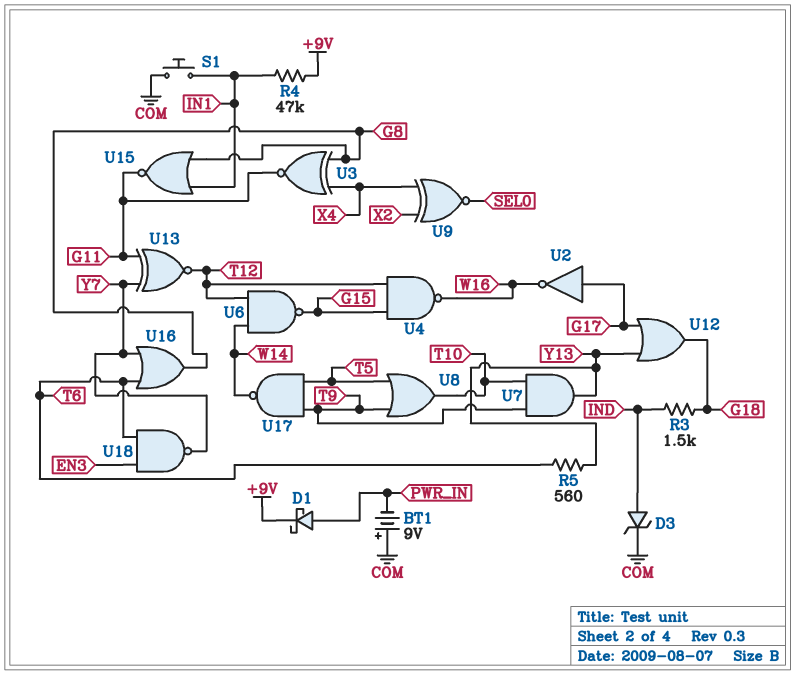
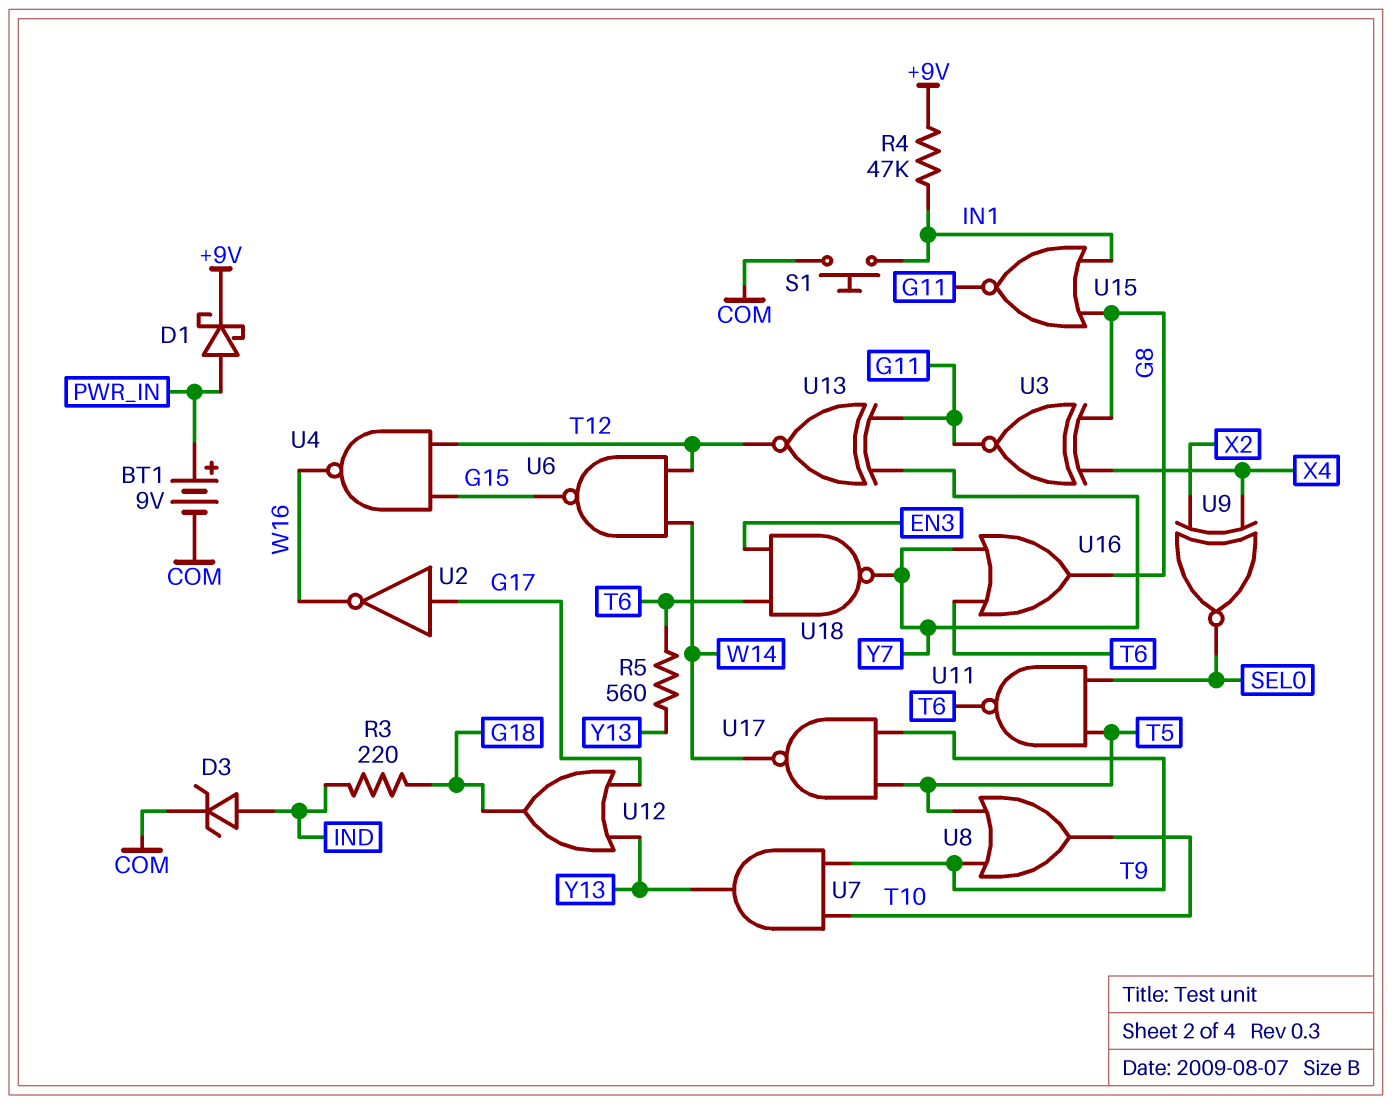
BT1: 9V (plus COM, minus PWR_IN) -> 9V (plus PWR_IN, minus COM)
R3: 1.5k (G18, IND) -> 220 (G18, IND)
U11: none -> NAND (in SEL0, in T5, out T6)

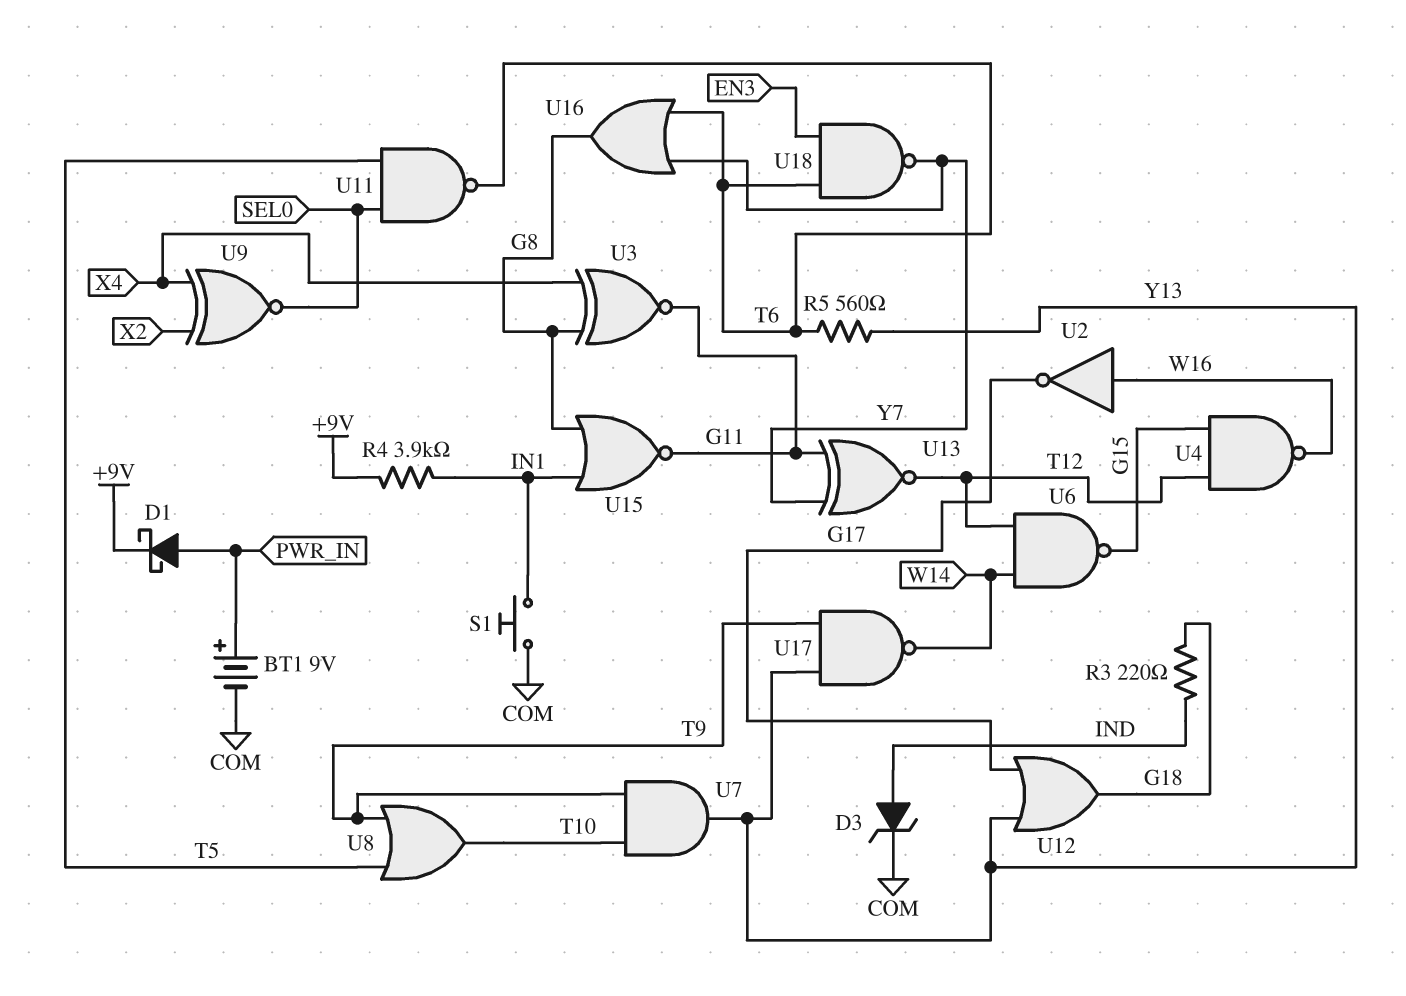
R4: 47k (+9V, IN1) -> 3.9k (+9V, IN1)
U2: NOT (in G17, out W16) -> NOT (in W16, out G17)
U17: NAND (in T5, in T9, out W14) -> NAND (in T9, in Y13, out W14)

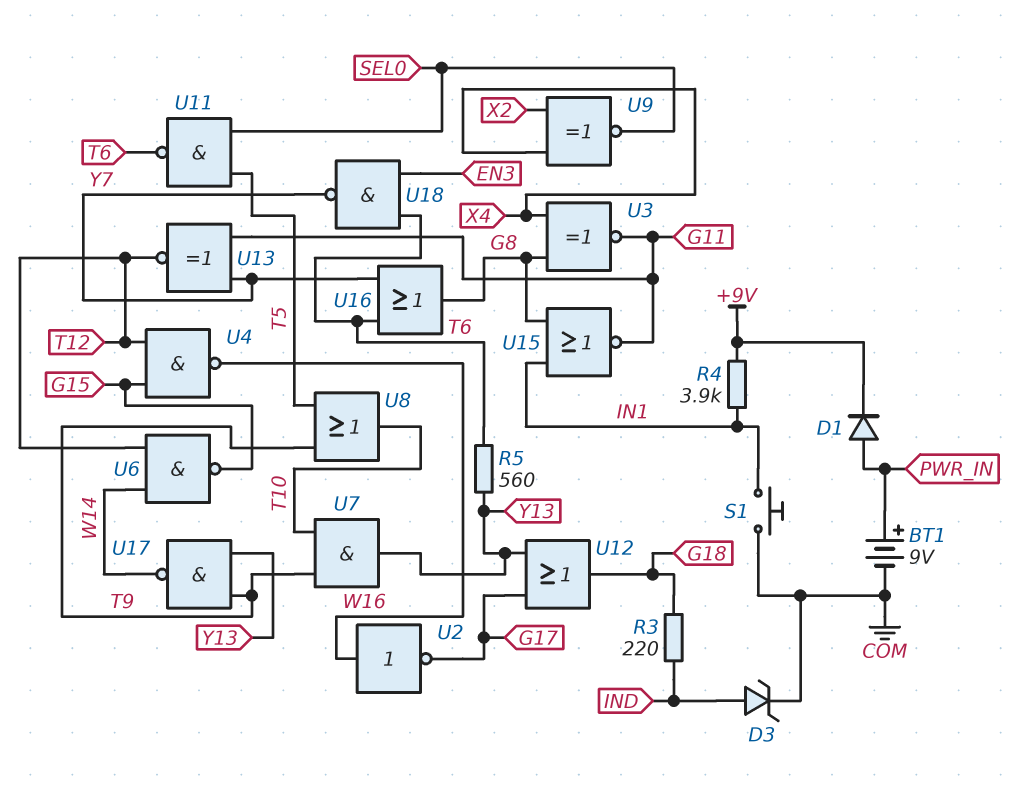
D1: schottky (A PWR_IN, K +9V) -> diode (A PWR_IN, K +9V)

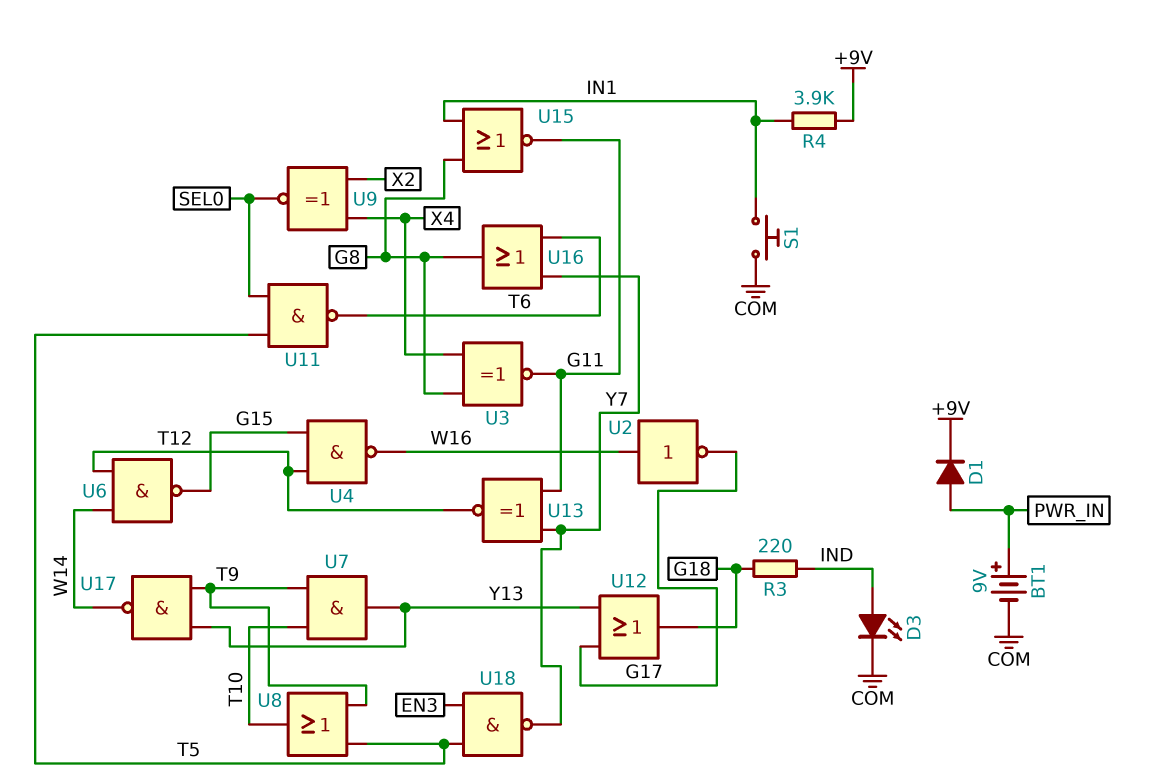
D3: zener (A IND, K COM) -> LED (A IND, K COM)
R5: 560 (T6, Y13) -> none
U18: NAND (in EN3, in T6, out Y7) -> NAND (in EN3, in T5, out Y7)

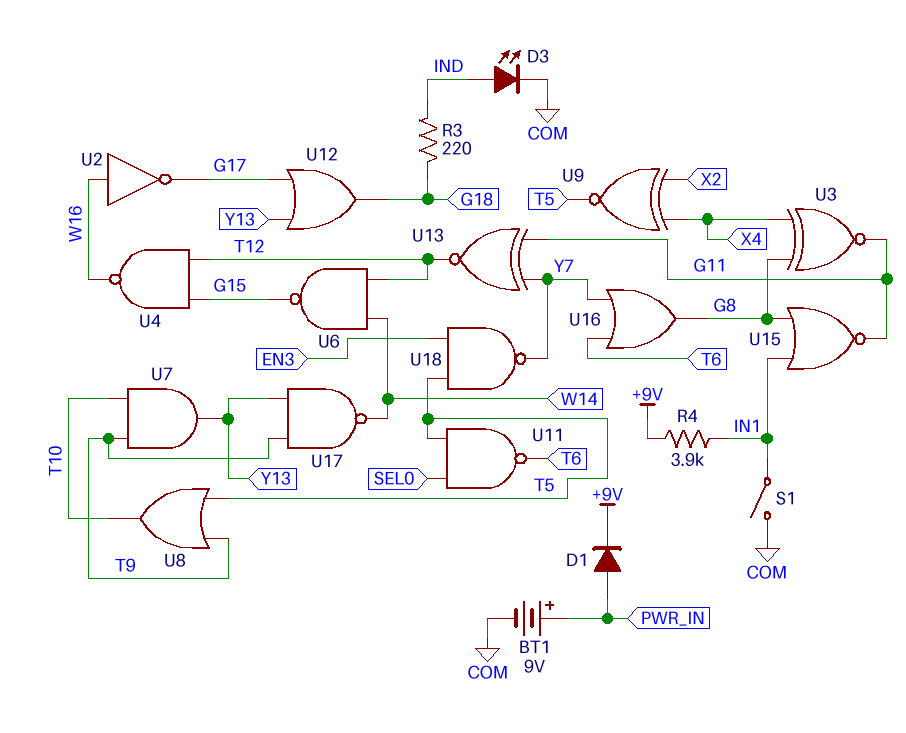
S1: button (COM, IN1) -> switch (COM, IN1)
U9: XNOR (in X2, in X4, out SEL0) -> XNOR (in X2, in X4, out T5)

